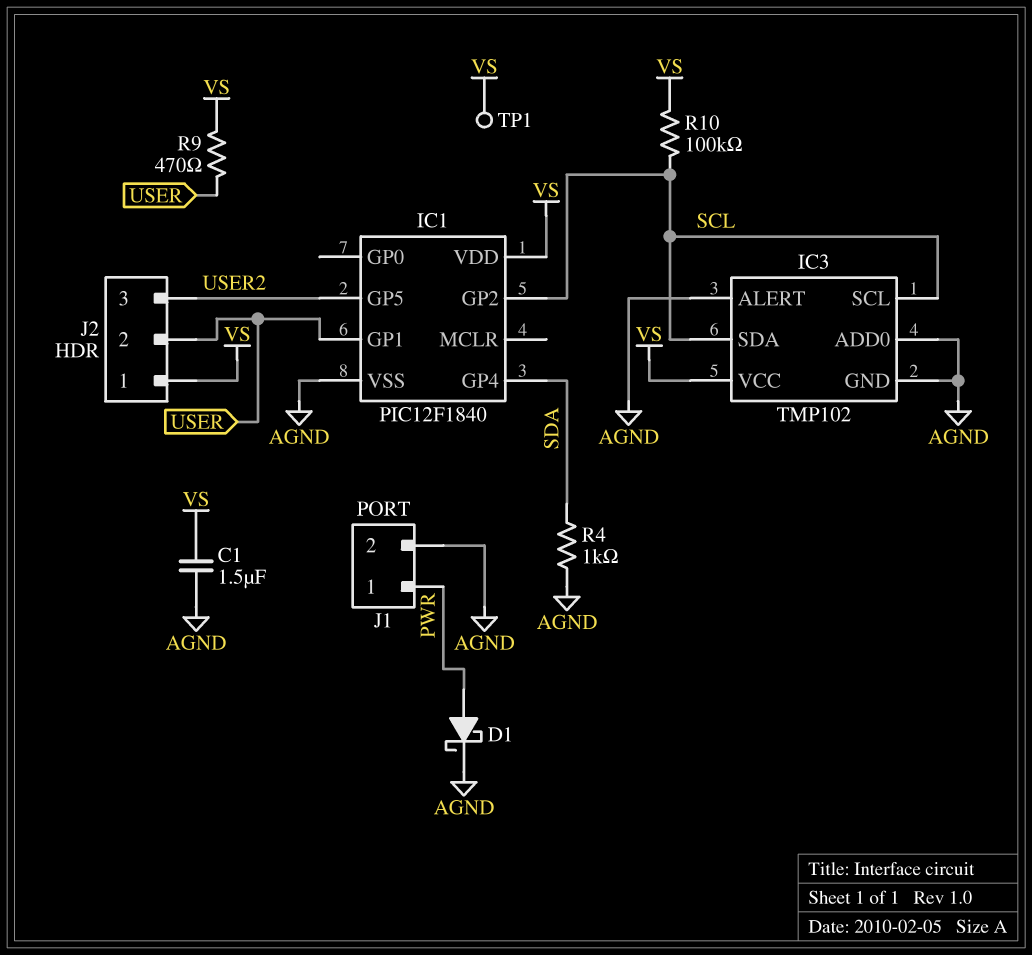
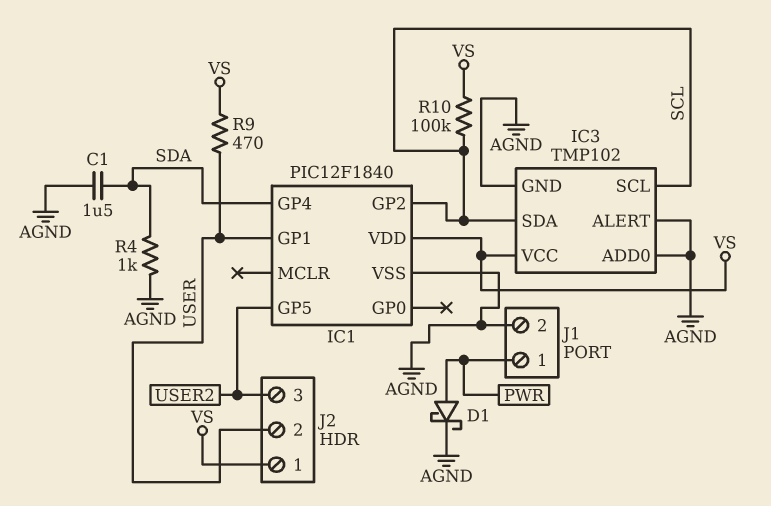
C1: 1.5uF (AGND, VS) -> 1.5uF (AGND, SDA)
TP1: test point (VS) -> none

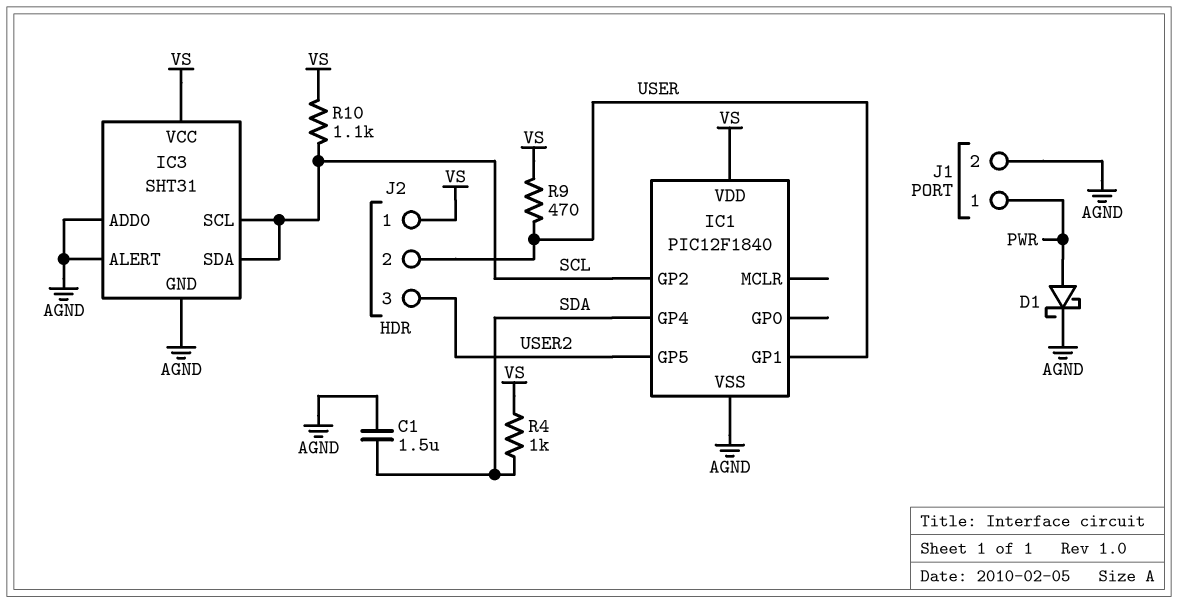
IC3: TMP102 -> SHT31
R4: 1k (AGND, SDA) -> 1k (SDA, VS)
R10: 100k (SCL, VS) -> 1.1k (SCL, VS)

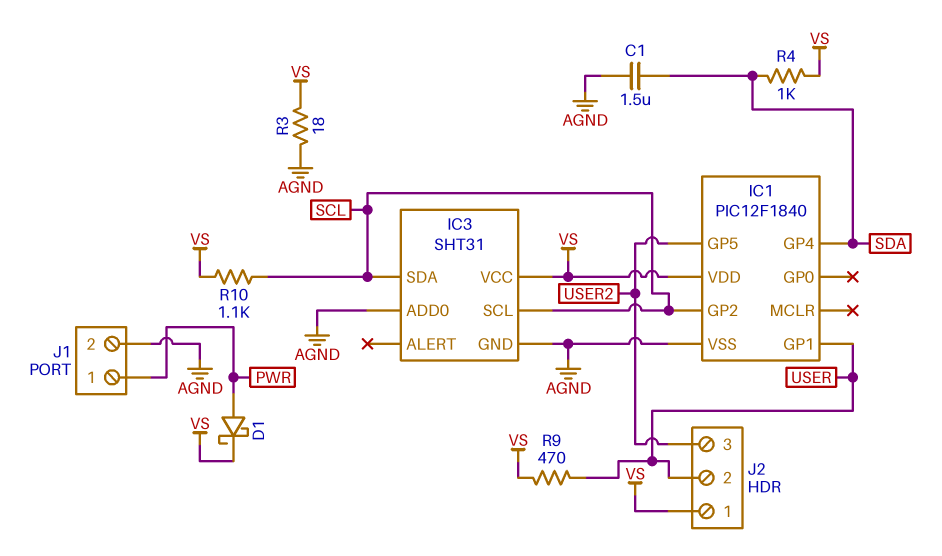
D1: schottky (A PWR, K AGND) -> schottky (A PWR, K VS)
IC3 pin ALERT: AGND -> none
R3: none -> 18 (AGND, VS)

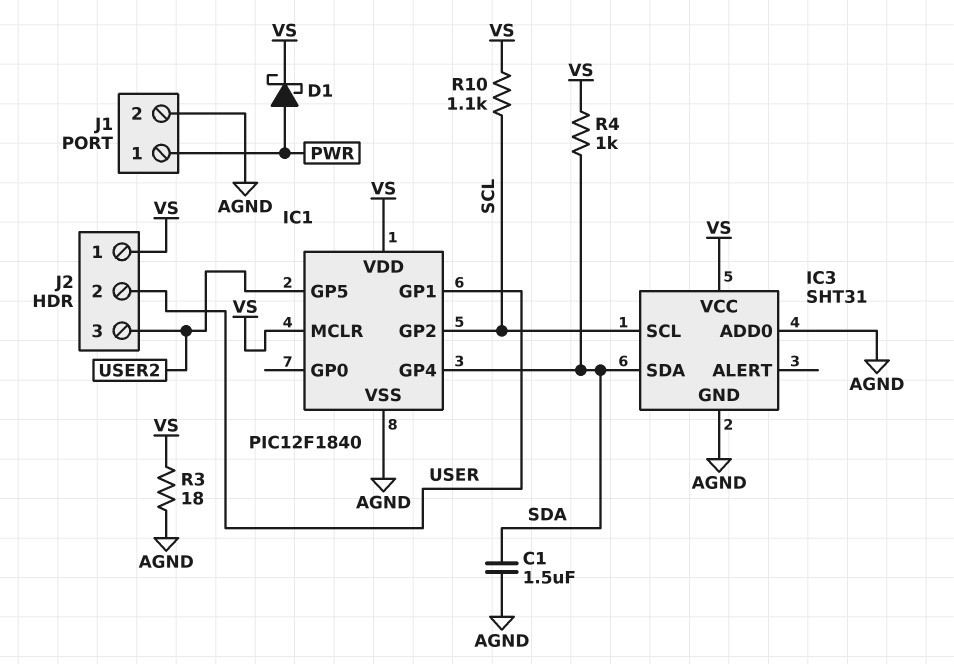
IC1 pin MCLR: none -> VS
IC3 pin SDA: SCL -> SDA
R9: 470 (USER, VS) -> none

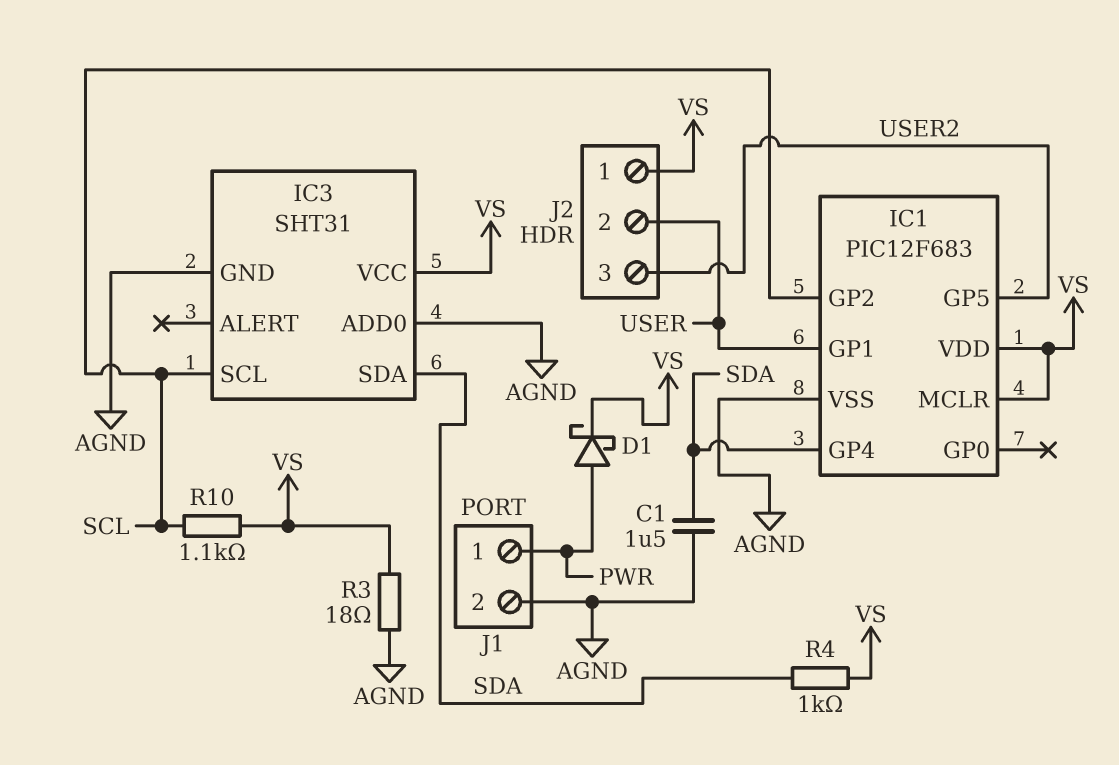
IC1: PIC12F1840 -> PIC12F683

